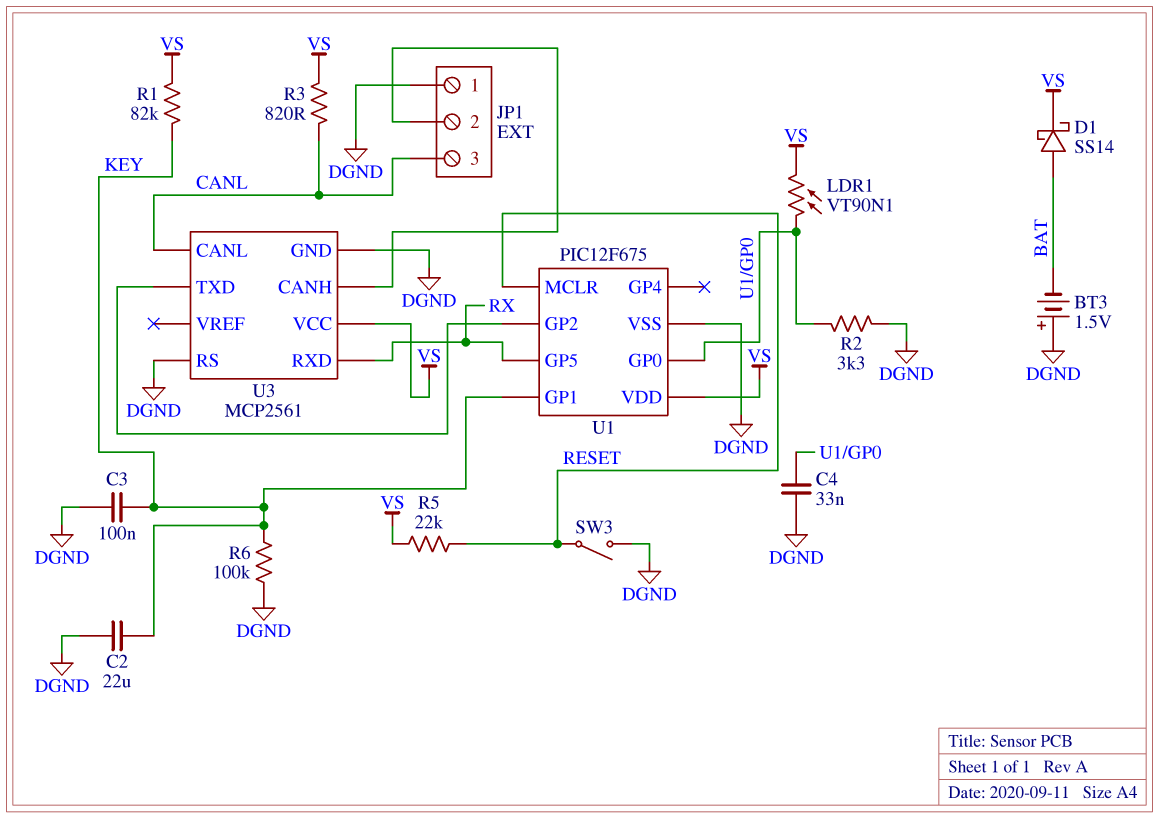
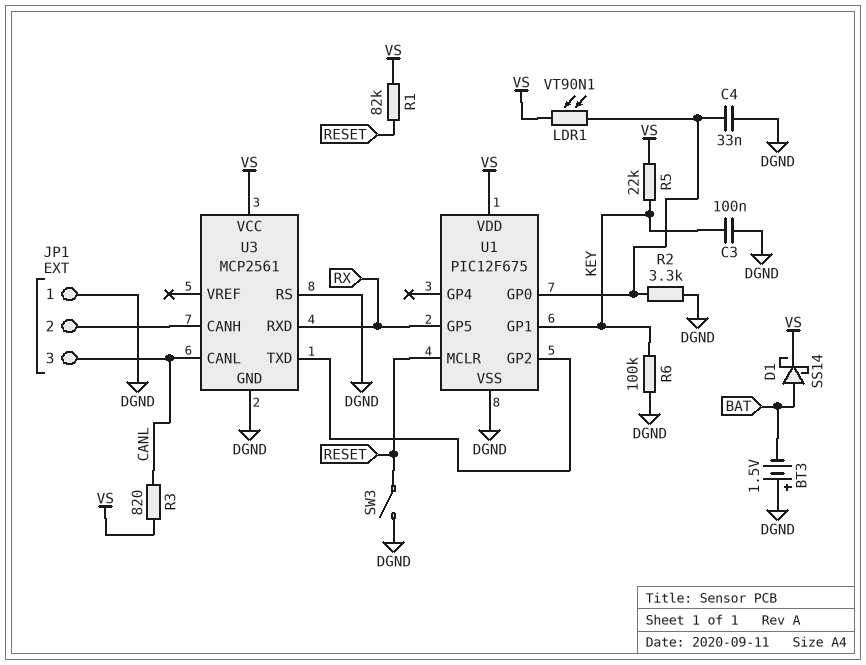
C2: 22uF (DGND, KEY) -> none
R1: 82k (KEY, VS) -> 82k (RESET, VS)
R5: 22k (RESET, VS) -> 22k (KEY, VS)

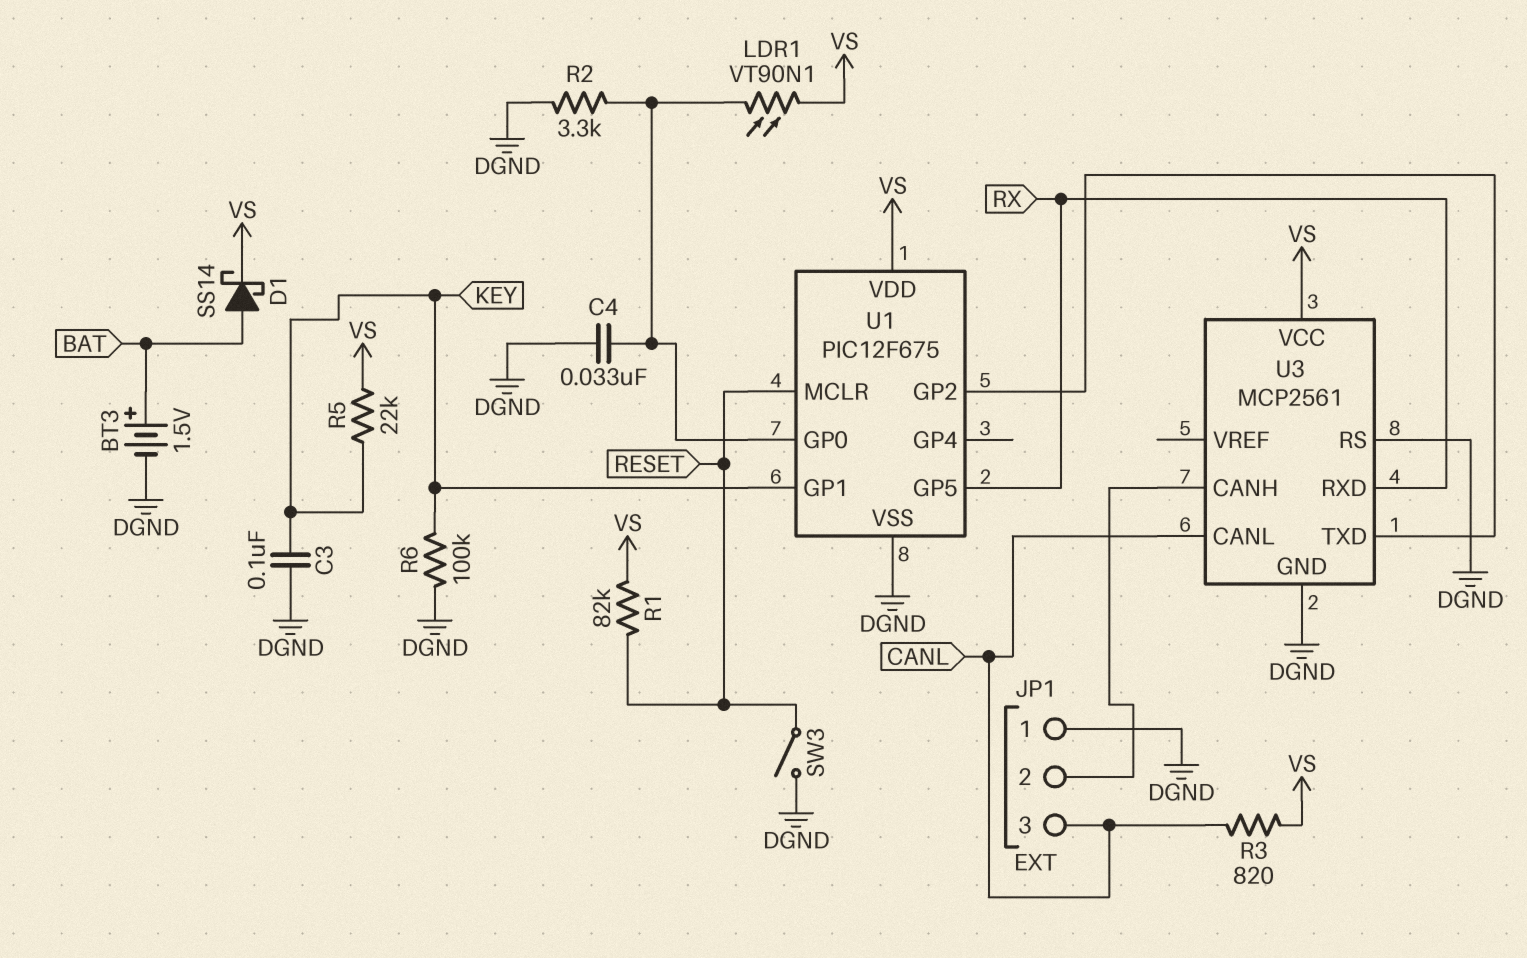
BT3: 1.5V (plus DGND, minus BAT) -> 1.5V (plus BAT, minus DGND)

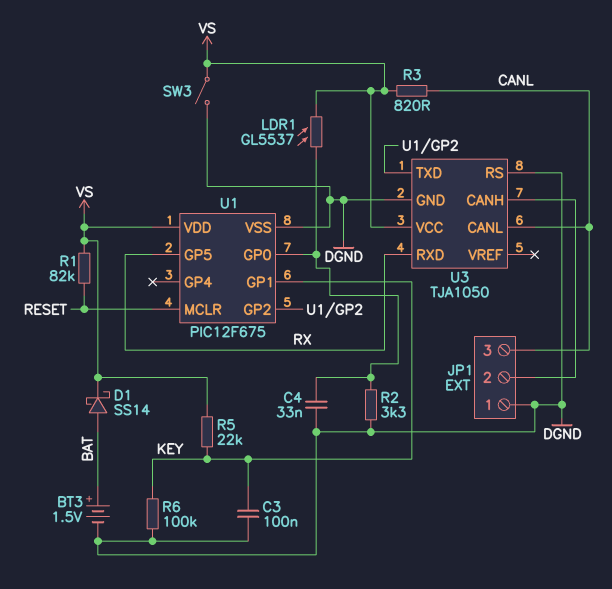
LDR1: VT90N1 (U1/GP0, VS) -> GL5537 (U1/GP0, VS)
SW3: switch (DGND, RESET) -> switch (DGND, VS)
U3: MCP2561 -> TJA1050

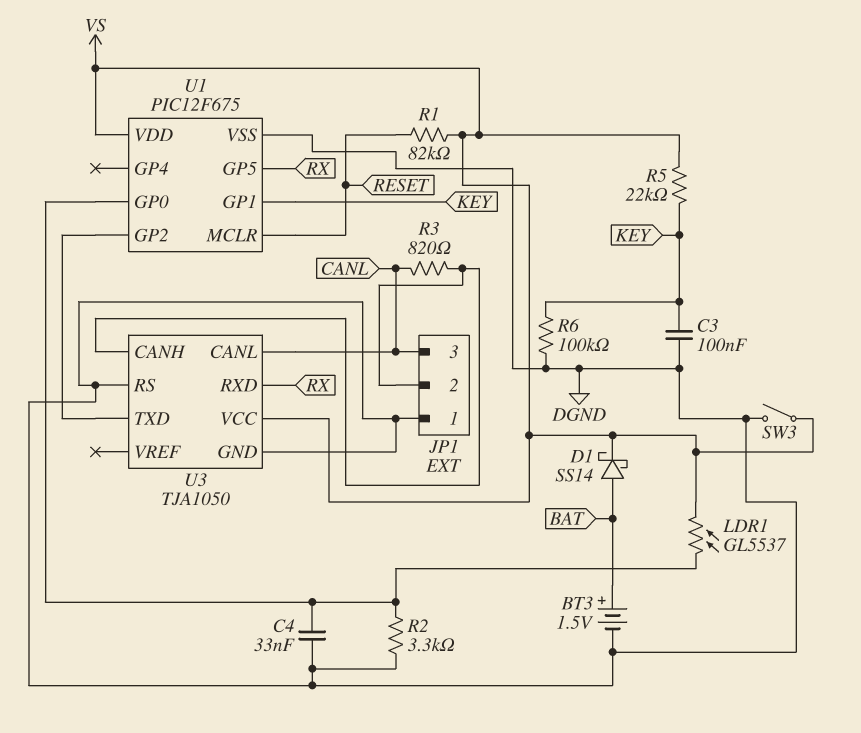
R3: 820 (CANL, VS) -> 820 (CANL, JP1/2)

